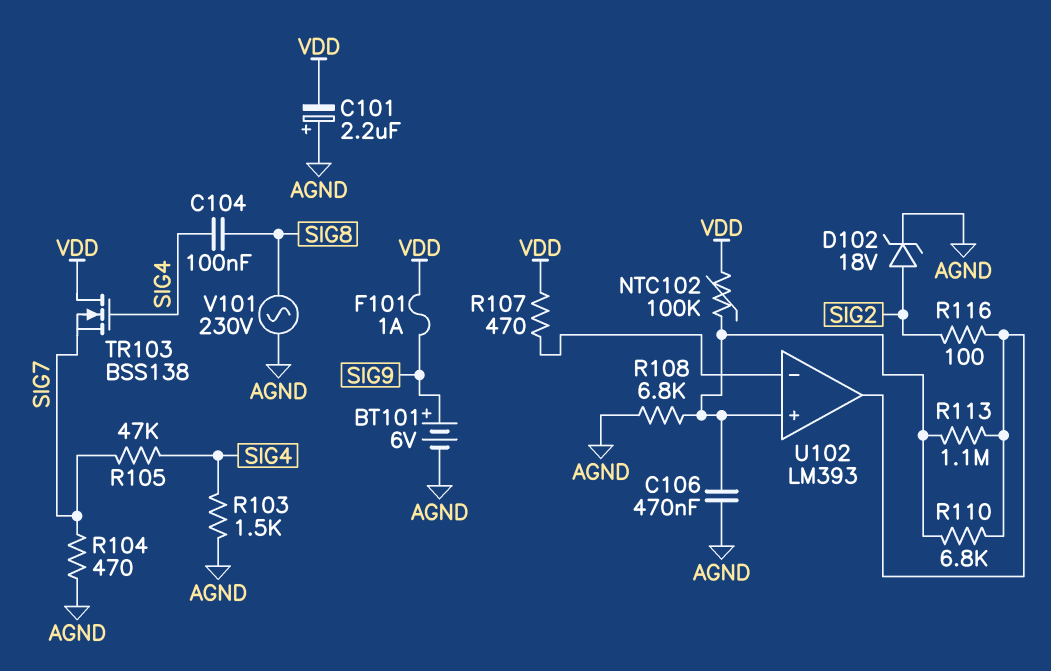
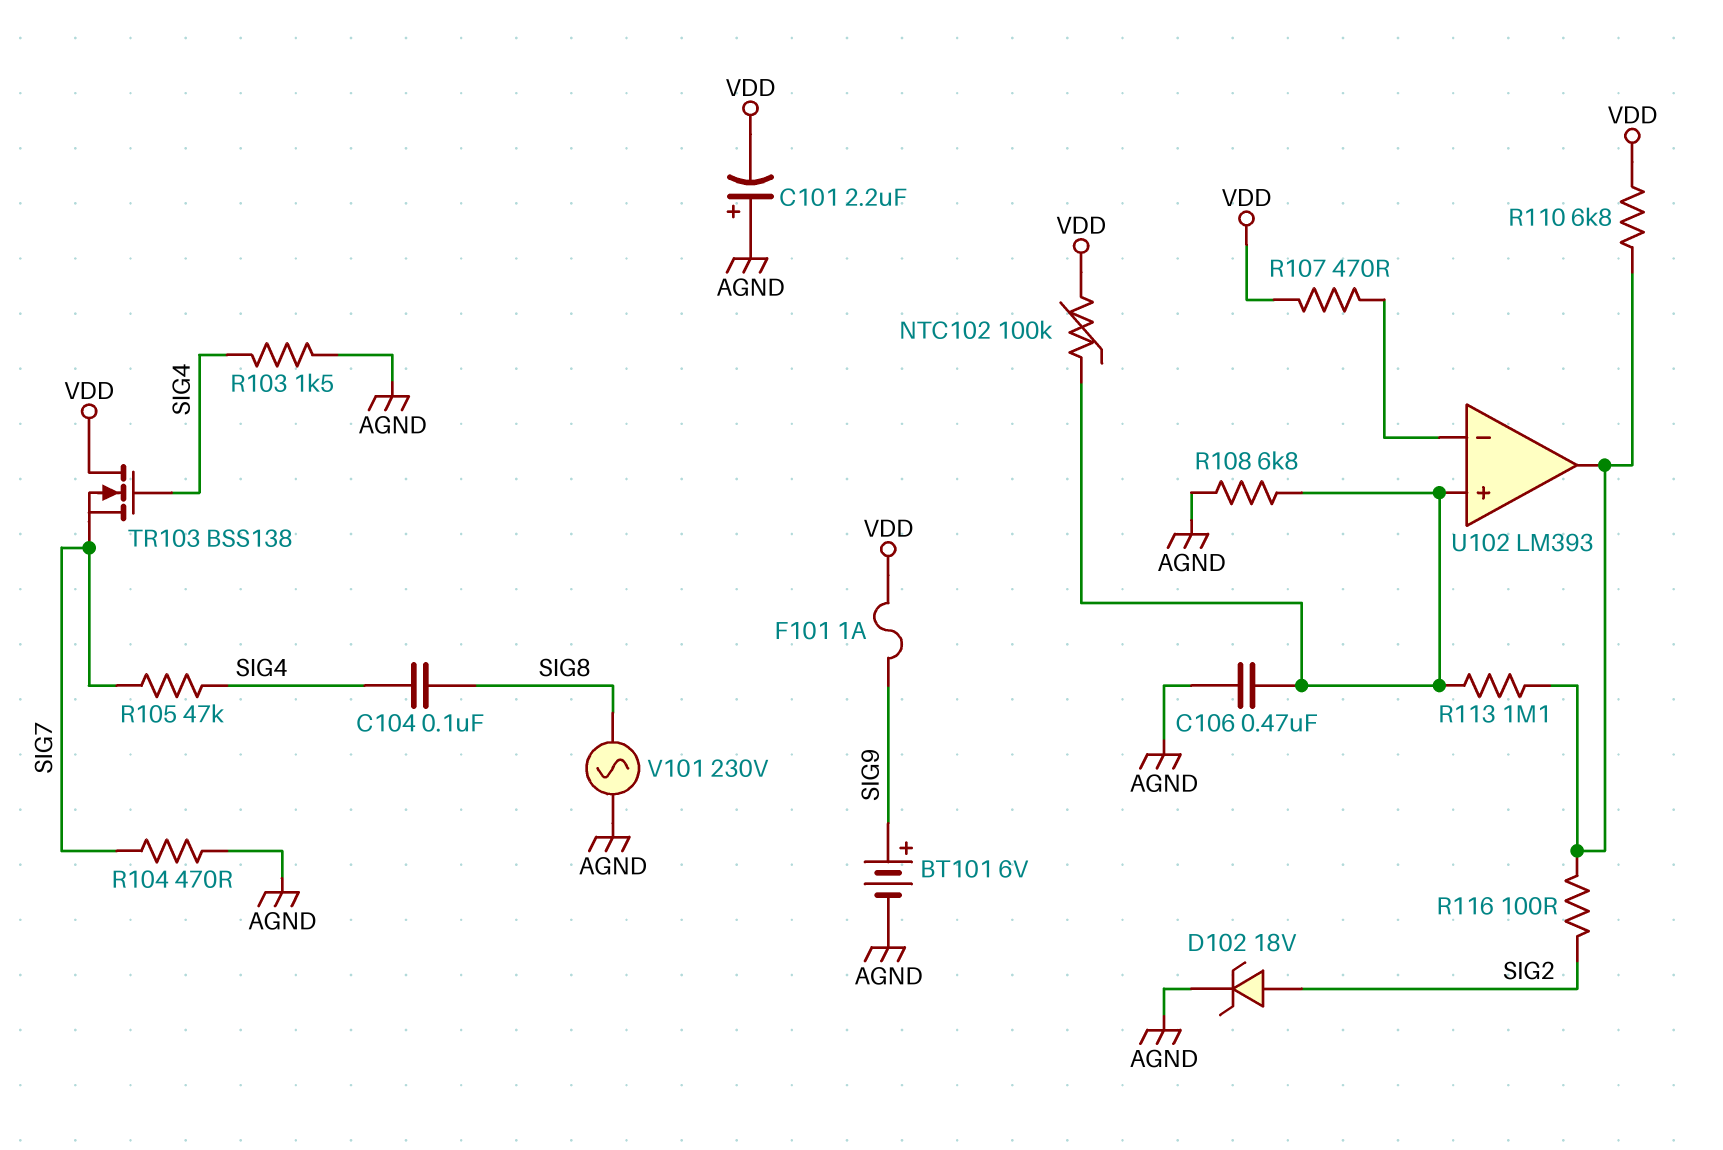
R110: 6.8k (U102/in+, U102/out) -> 6.8k (U102/out, VDD)

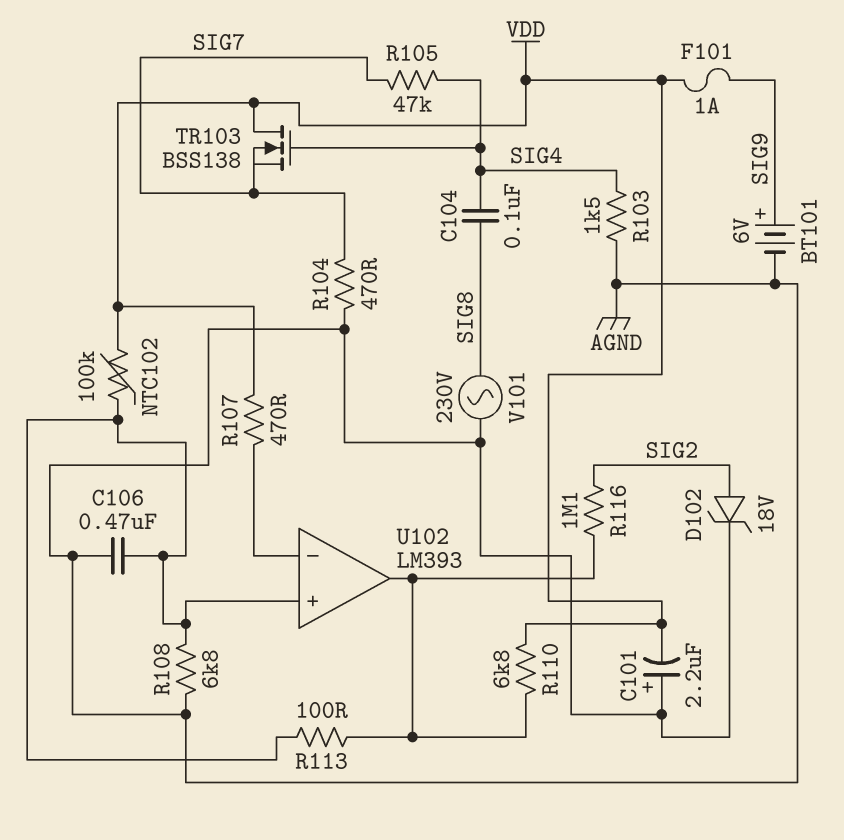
R113: 1.1M (U102/in+, U102/out) -> 100 (U102/in+, U102/out)
R116: 100 (SIG2, U102/out) -> 1.1M (SIG2, U102/out)

